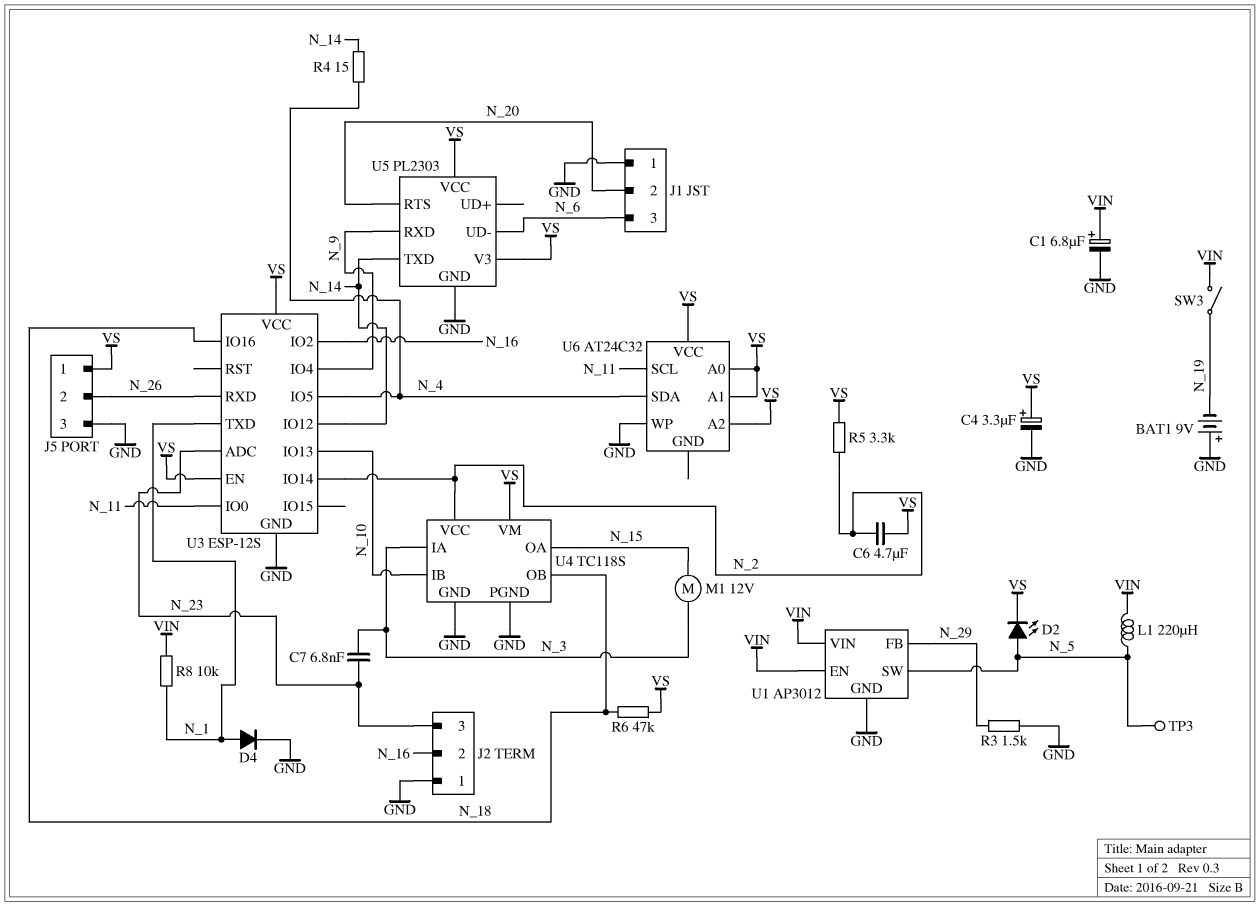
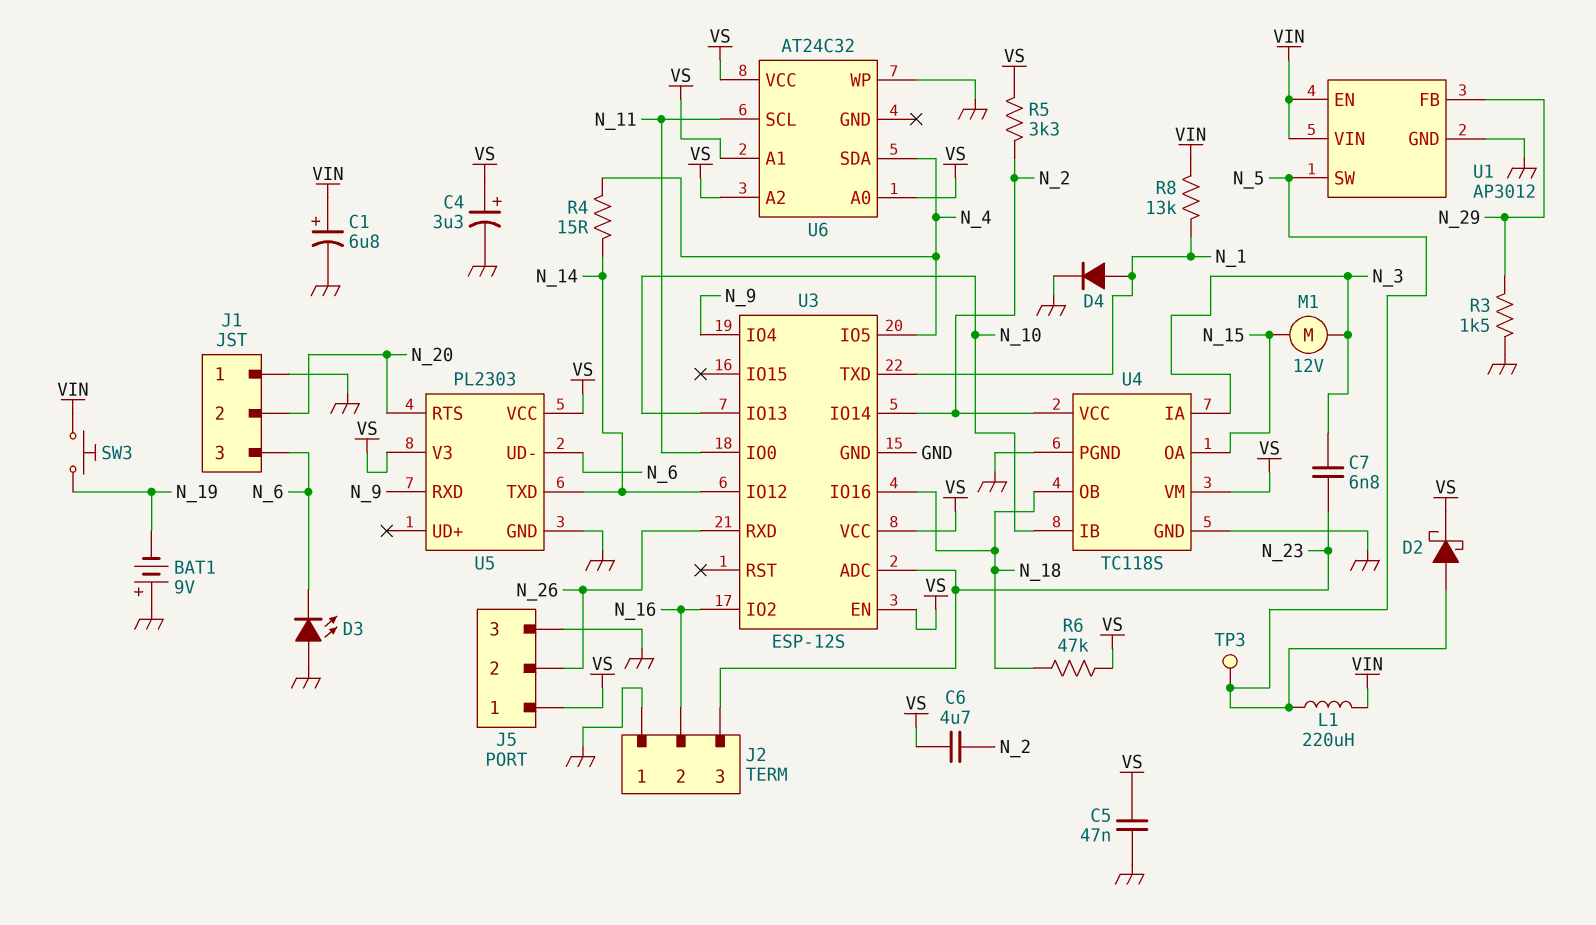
C5: none -> 47nF (GND, VS)
D2: LED (A N_5, K VS) -> schottky (A N_5, K VS)
D3: none -> LED (A GND, K N_6)
R8: 10k (N_1, VIN) -> 13k (N_1, VIN)
SW3: switch (N_19, VIN) -> button (N_19, VIN)

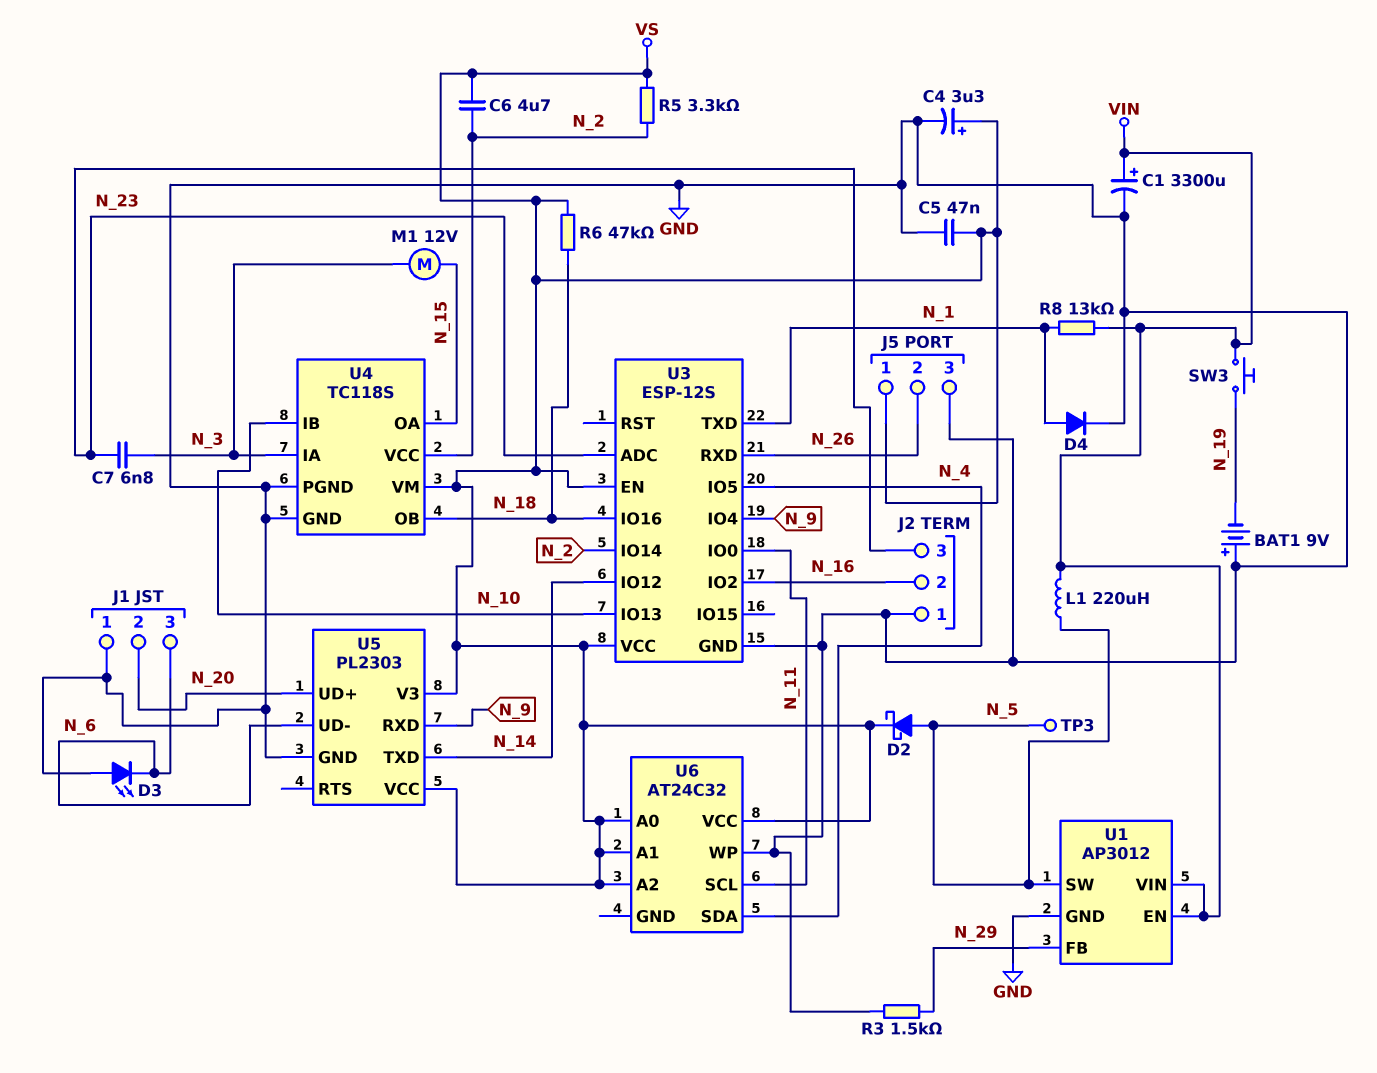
C1: 6.8uF (plus VIN, minus GND) -> 3300uF (plus VIN, minus GND)
R4: 15 (N_4, N_14) -> none
U5 pin RTS: N_20 -> none
U5 pin UD+: none -> N_20

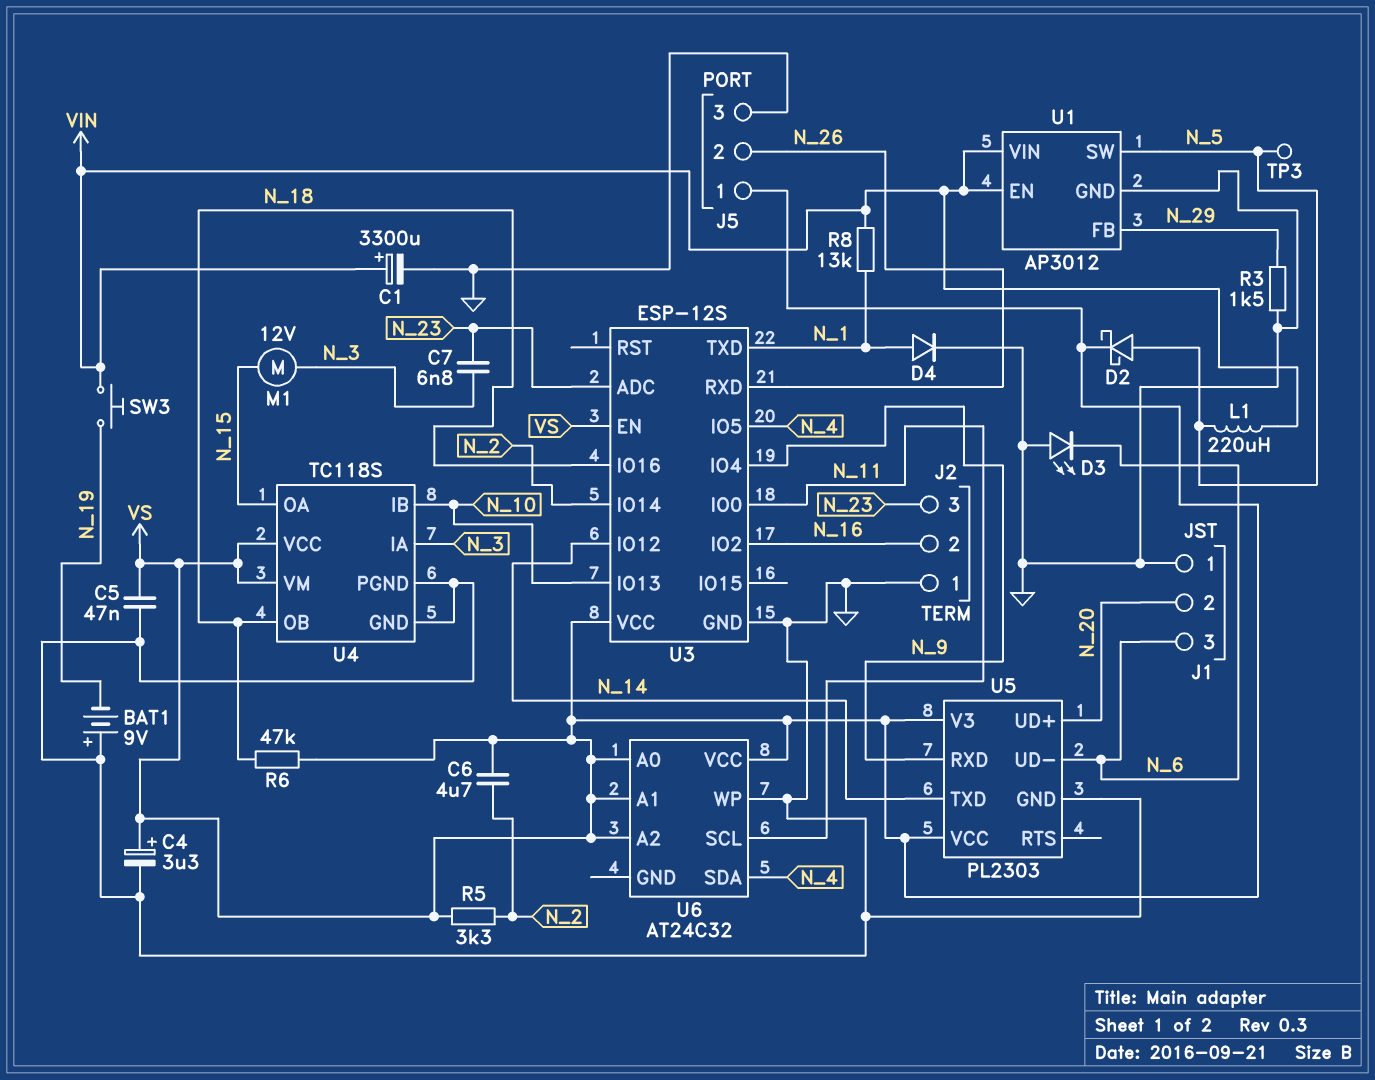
U4 pin VCC: N_2 -> VS

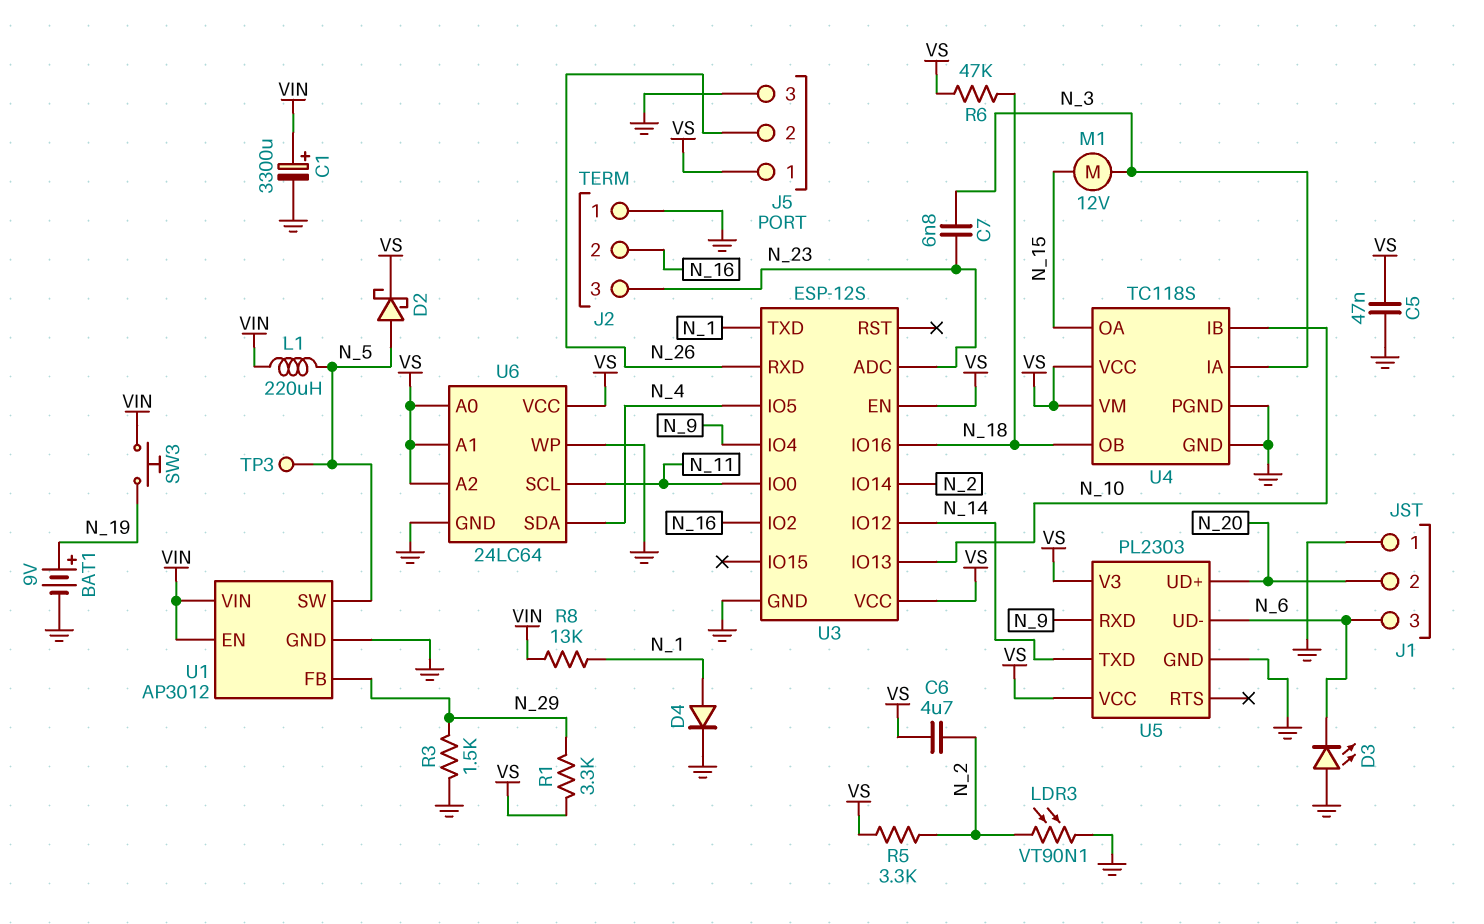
BAT1: 9V (plus GND, minus N_19) -> 9V (plus N_19, minus GND)
C4: 3.3uF (plus VS, minus GND) -> none
LDR3: none -> VT90N1 (GND, N_2)
R1: none -> 3.3k (N_29, VS)
U6: AT24C32 -> 24LC64
U6 pin GND: none -> GND

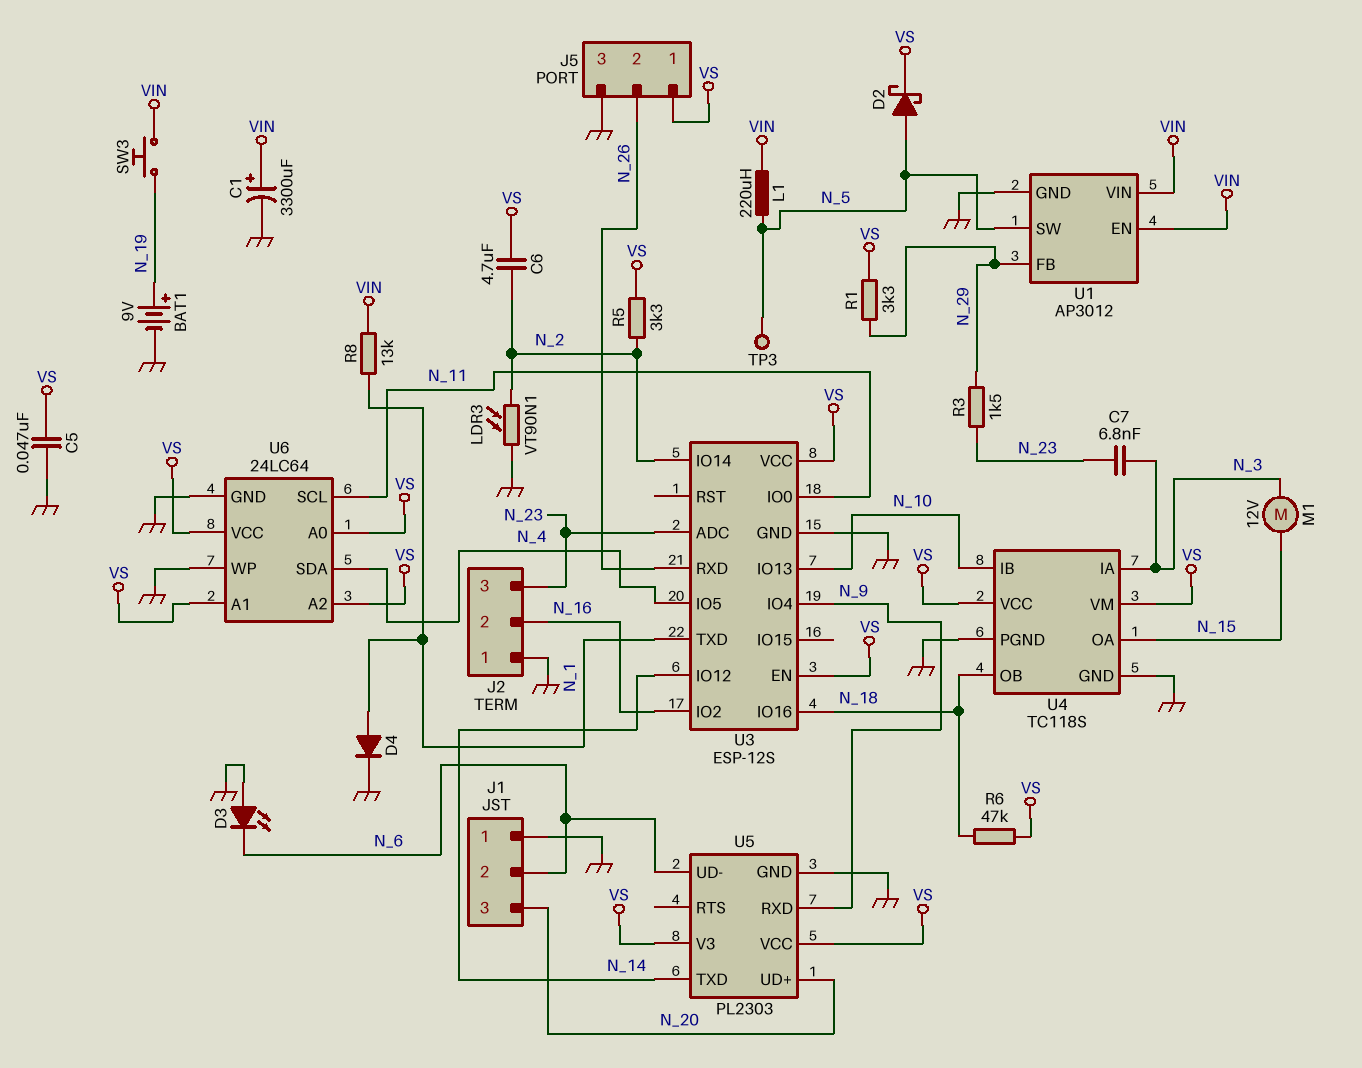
J1 pin 2: N_20 -> N_6
J1 pin 3: N_6 -> N_20
R3: 1.5k (GND, N_29) -> 1.5k (N_23, N_29)

